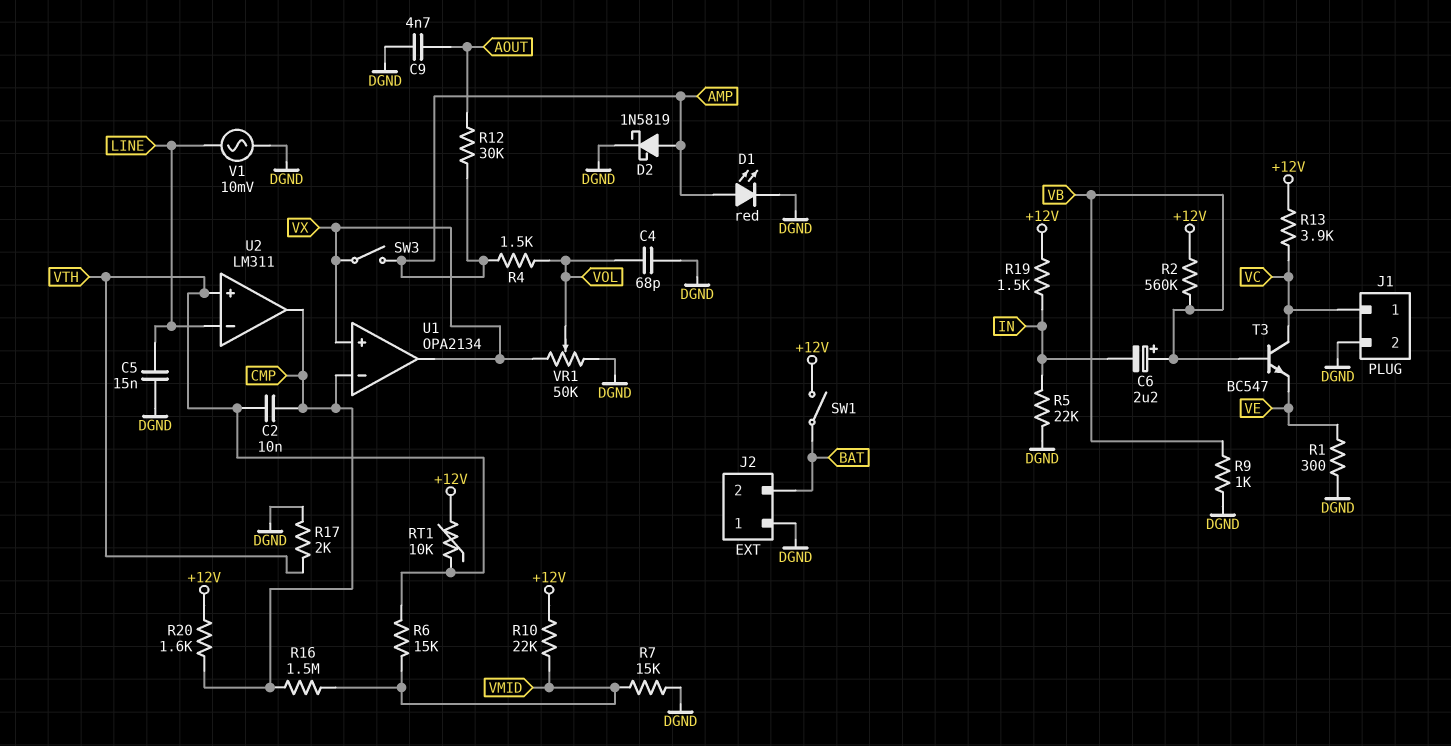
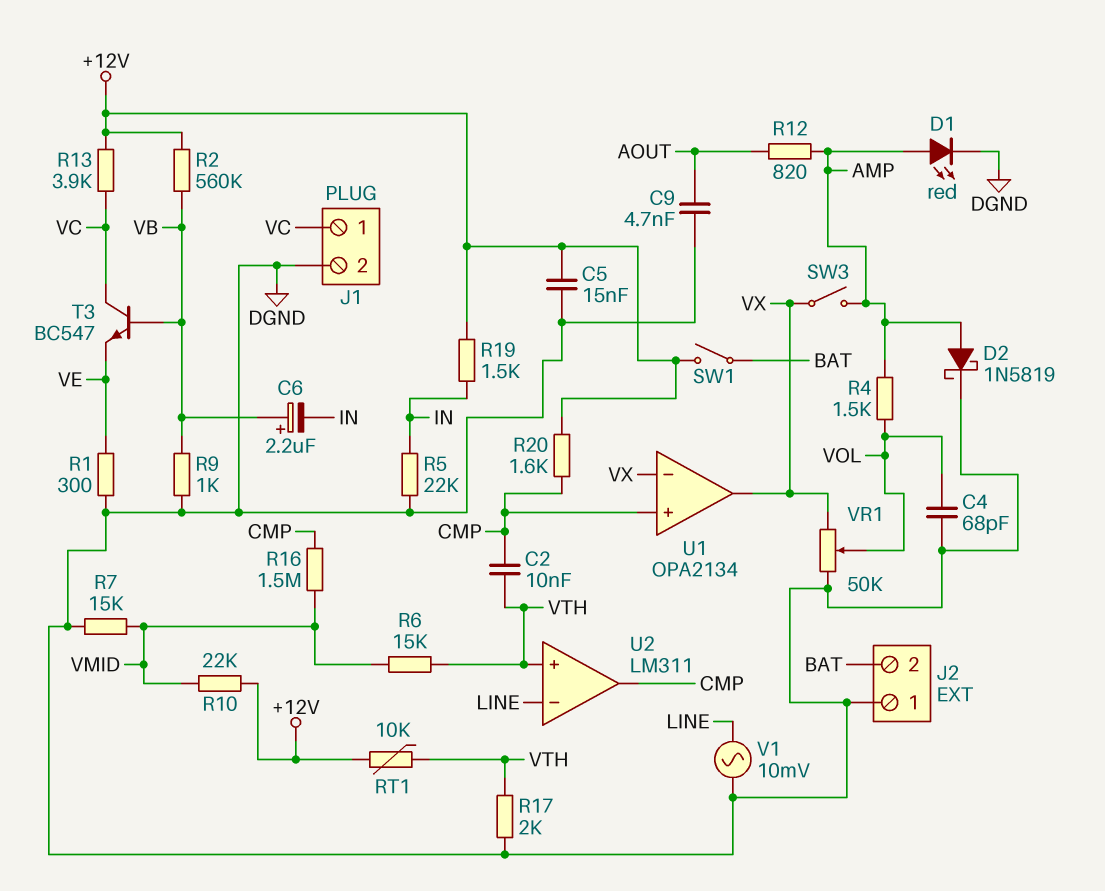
C5: 15nF (DGND, LINE) -> 15nF (+12V, DGND)
R12: 30k (AMP, AOUT) -> 820 (AMP, AOUT)
U1 pin in+: VX -> CMP
U1 pin in-: CMP -> VX

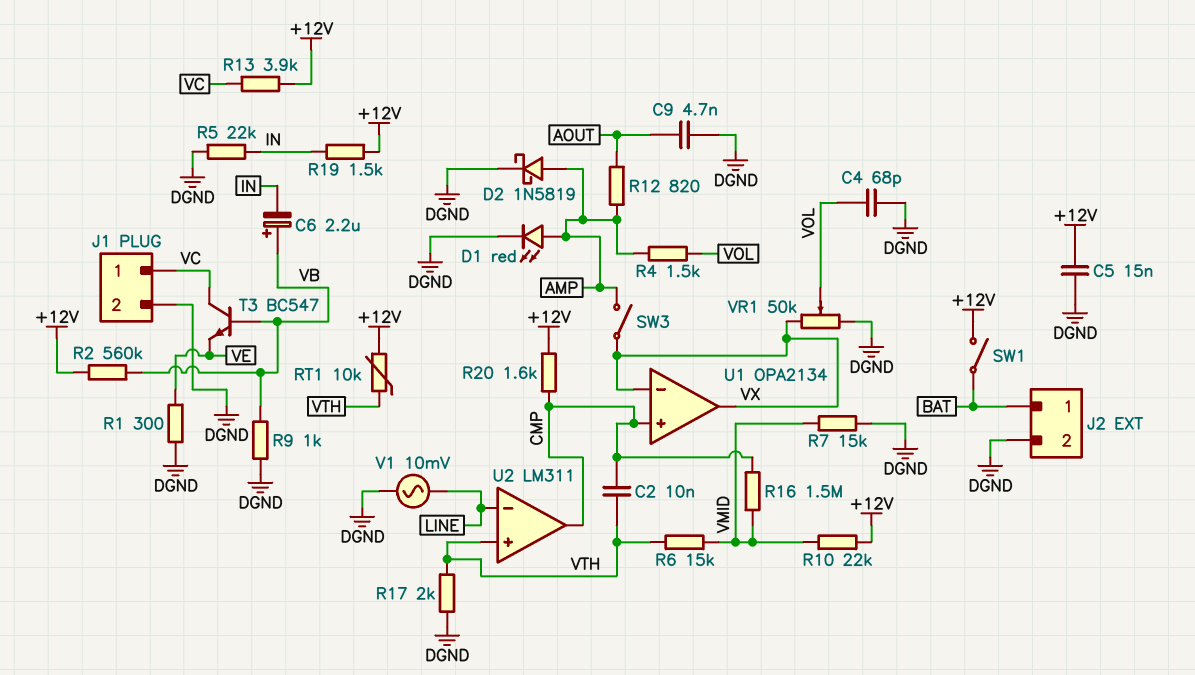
J2 pin 1: DGND -> BAT
J2 pin 2: BAT -> DGND

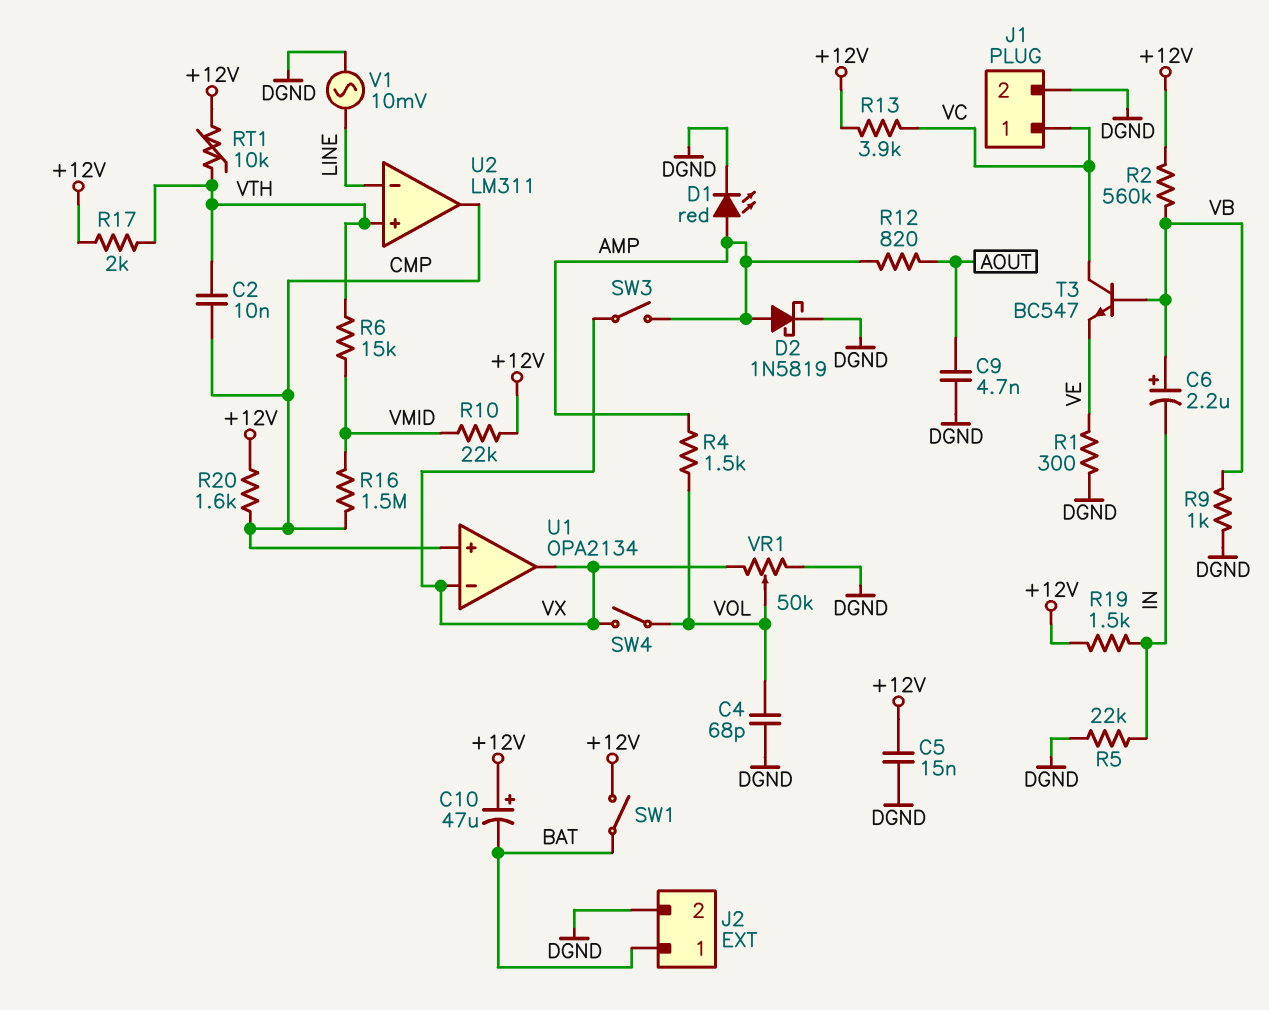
C10: none -> 47uF (plus +12V, minus BAT)
R7: 15k (DGND, VMID) -> none
R17: 2k (DGND, VTH) -> 2k (+12V, VTH)
SW4: none -> switch (VOL, VX)

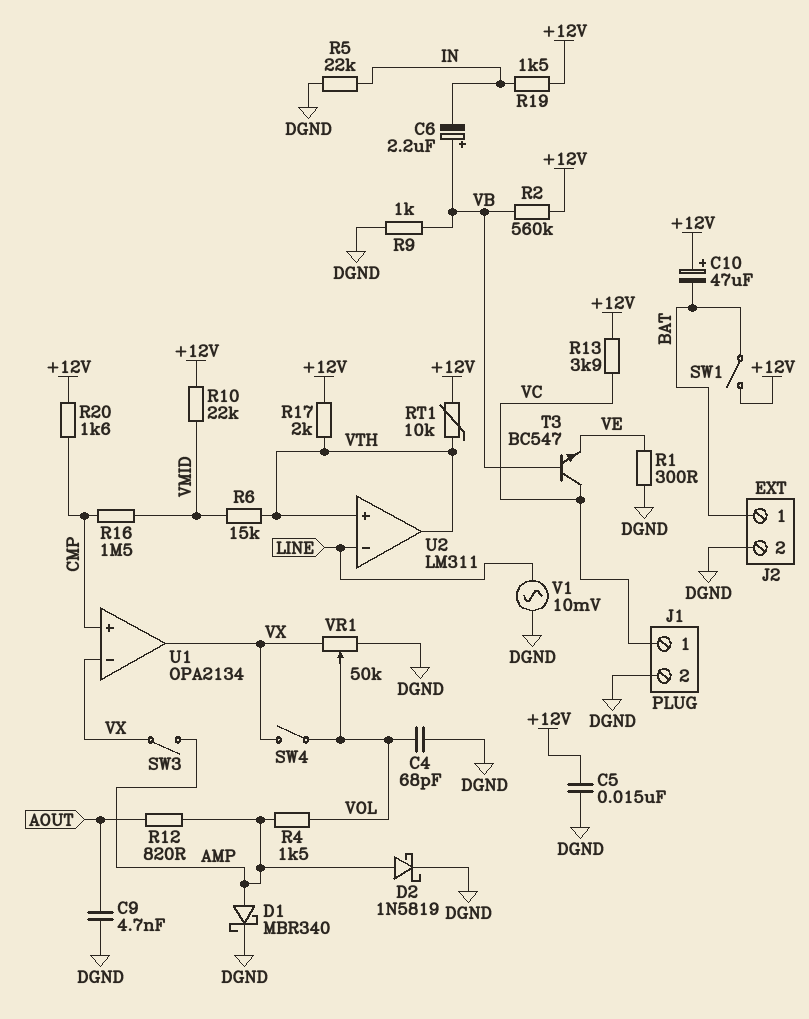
C2: 10nF (CMP, VTH) -> none
D1: LED red (A AMP, K DGND) -> schottky MBR340 (A AMP, K DGND)
U2 pin out: CMP -> VTH

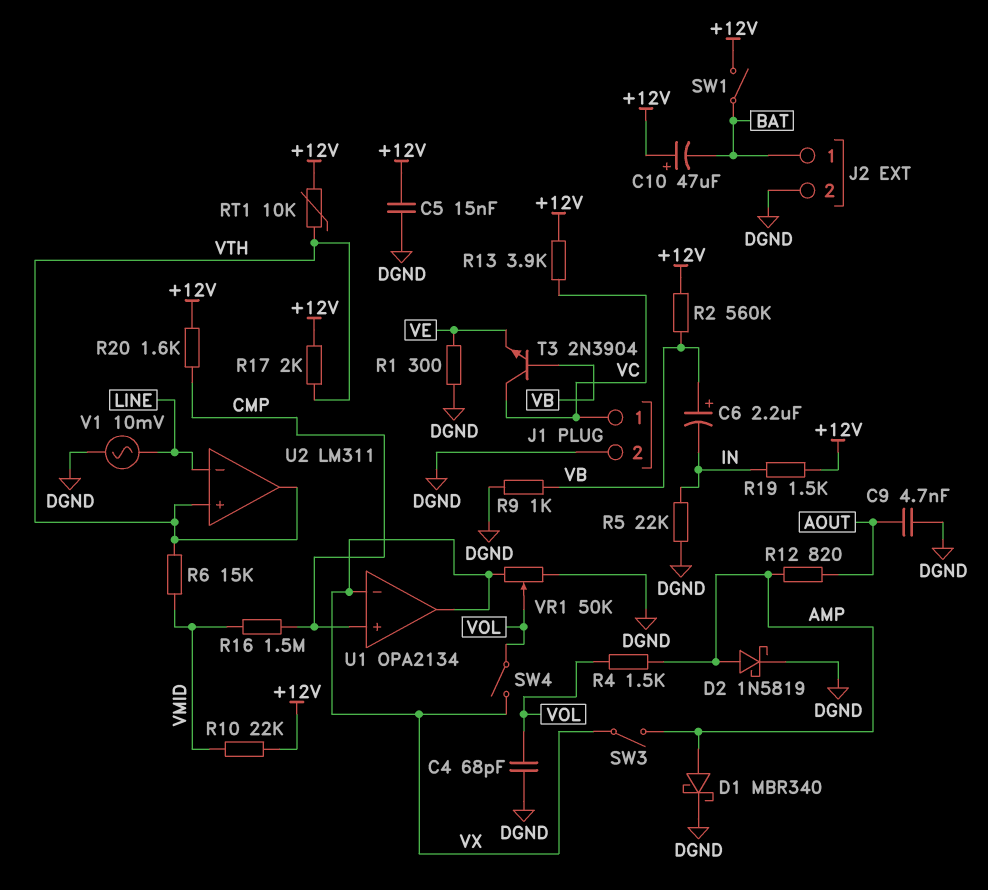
T3: NPN BC547 (B VB, C VC, E VE) -> NPN 2N3904 (B VB, C VC, E VE)

